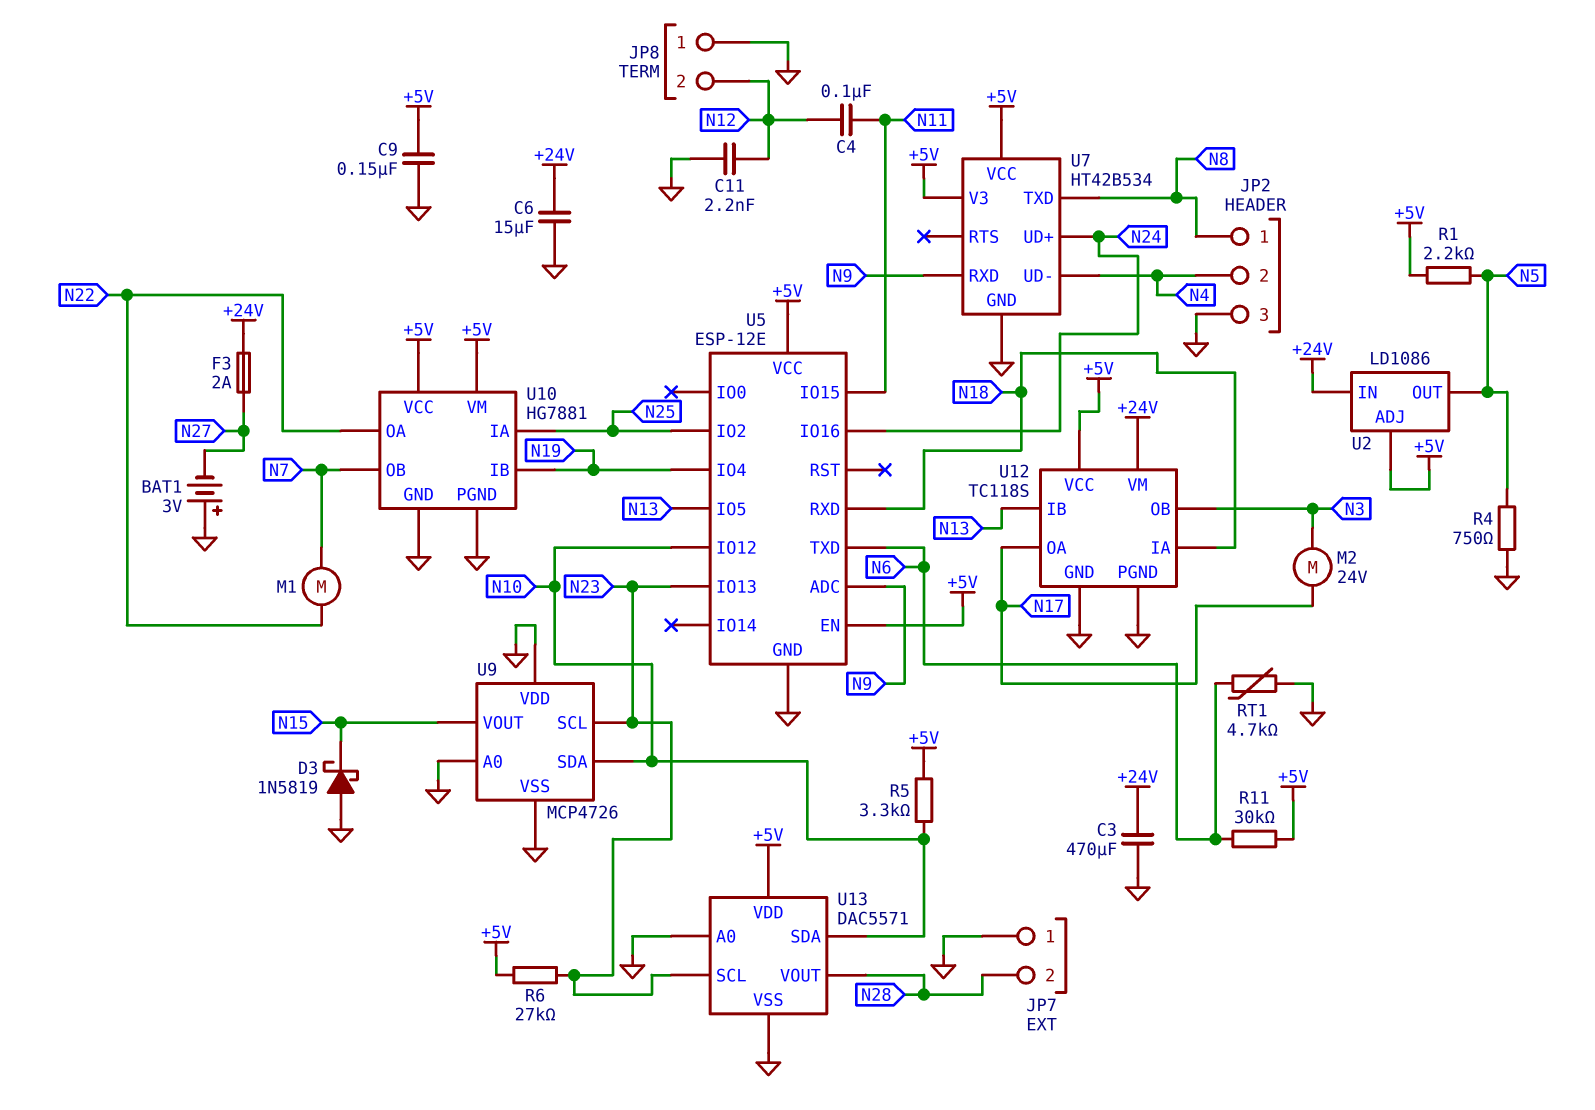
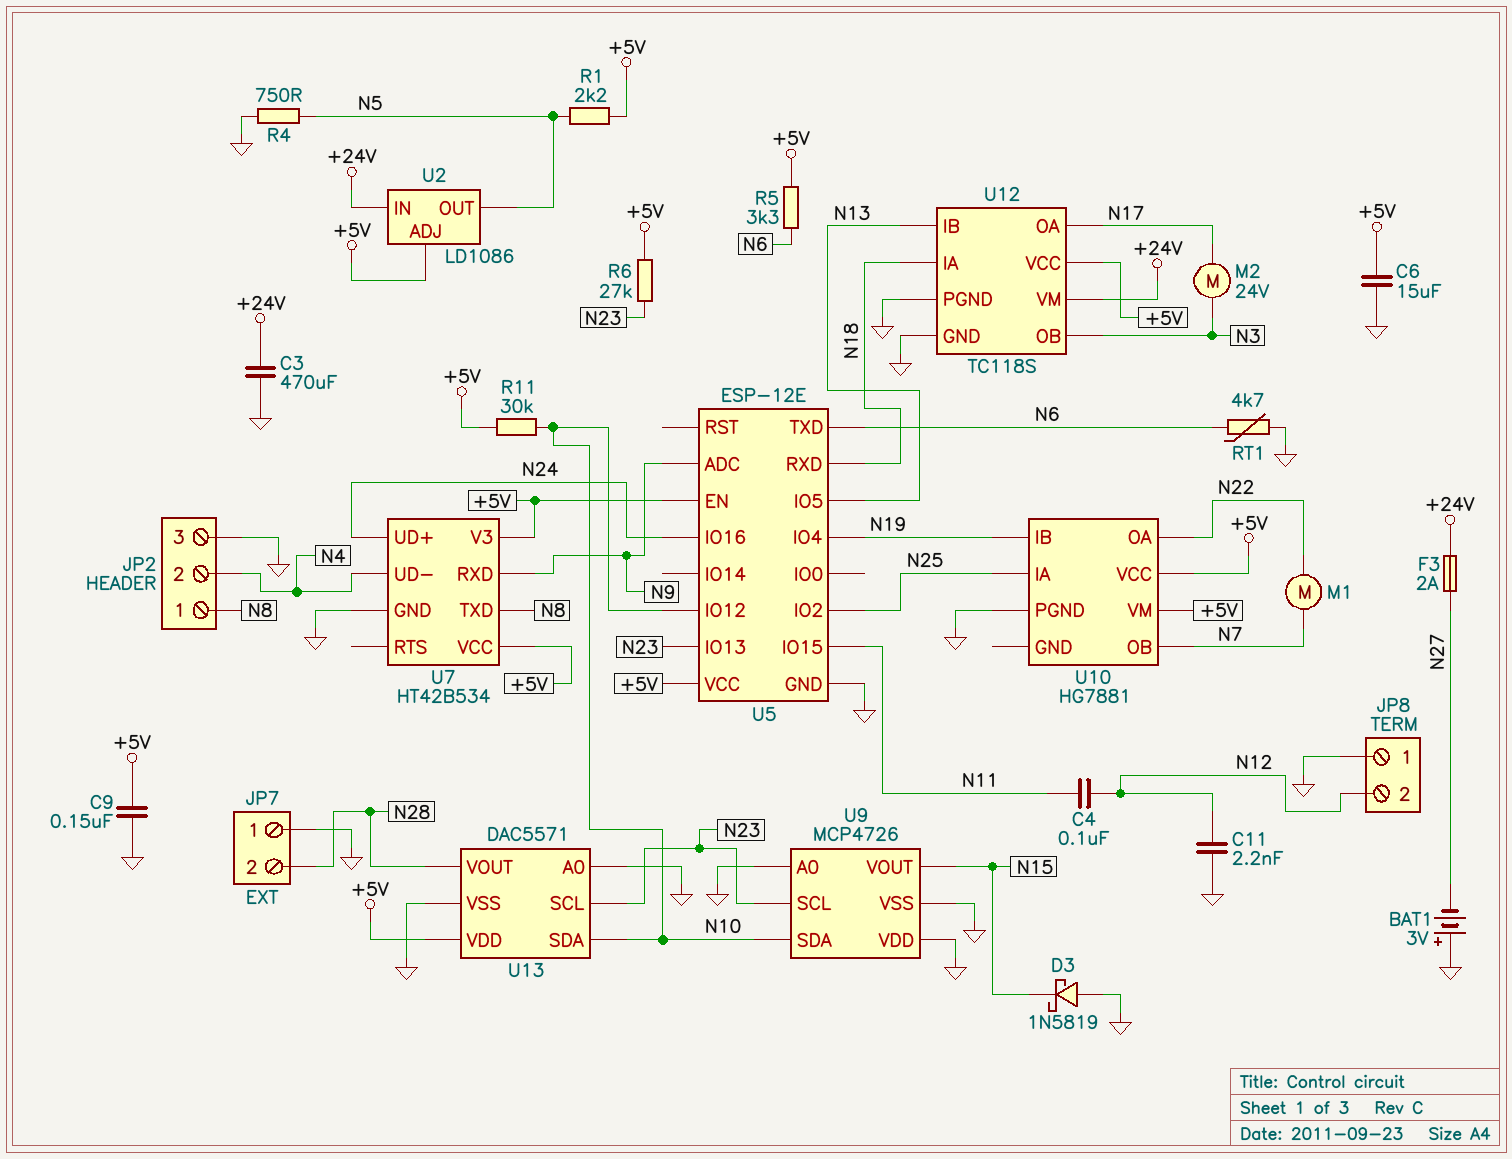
C6: 15uF (+24V, GND) -> 15uF (+5V, GND)
R5: 3.3k (+5V, N10) -> 3.3k (+5V, N6)
R11: 30k (+5V, N6) -> 30k (+5V, N10)
U10 pin GND: GND -> none

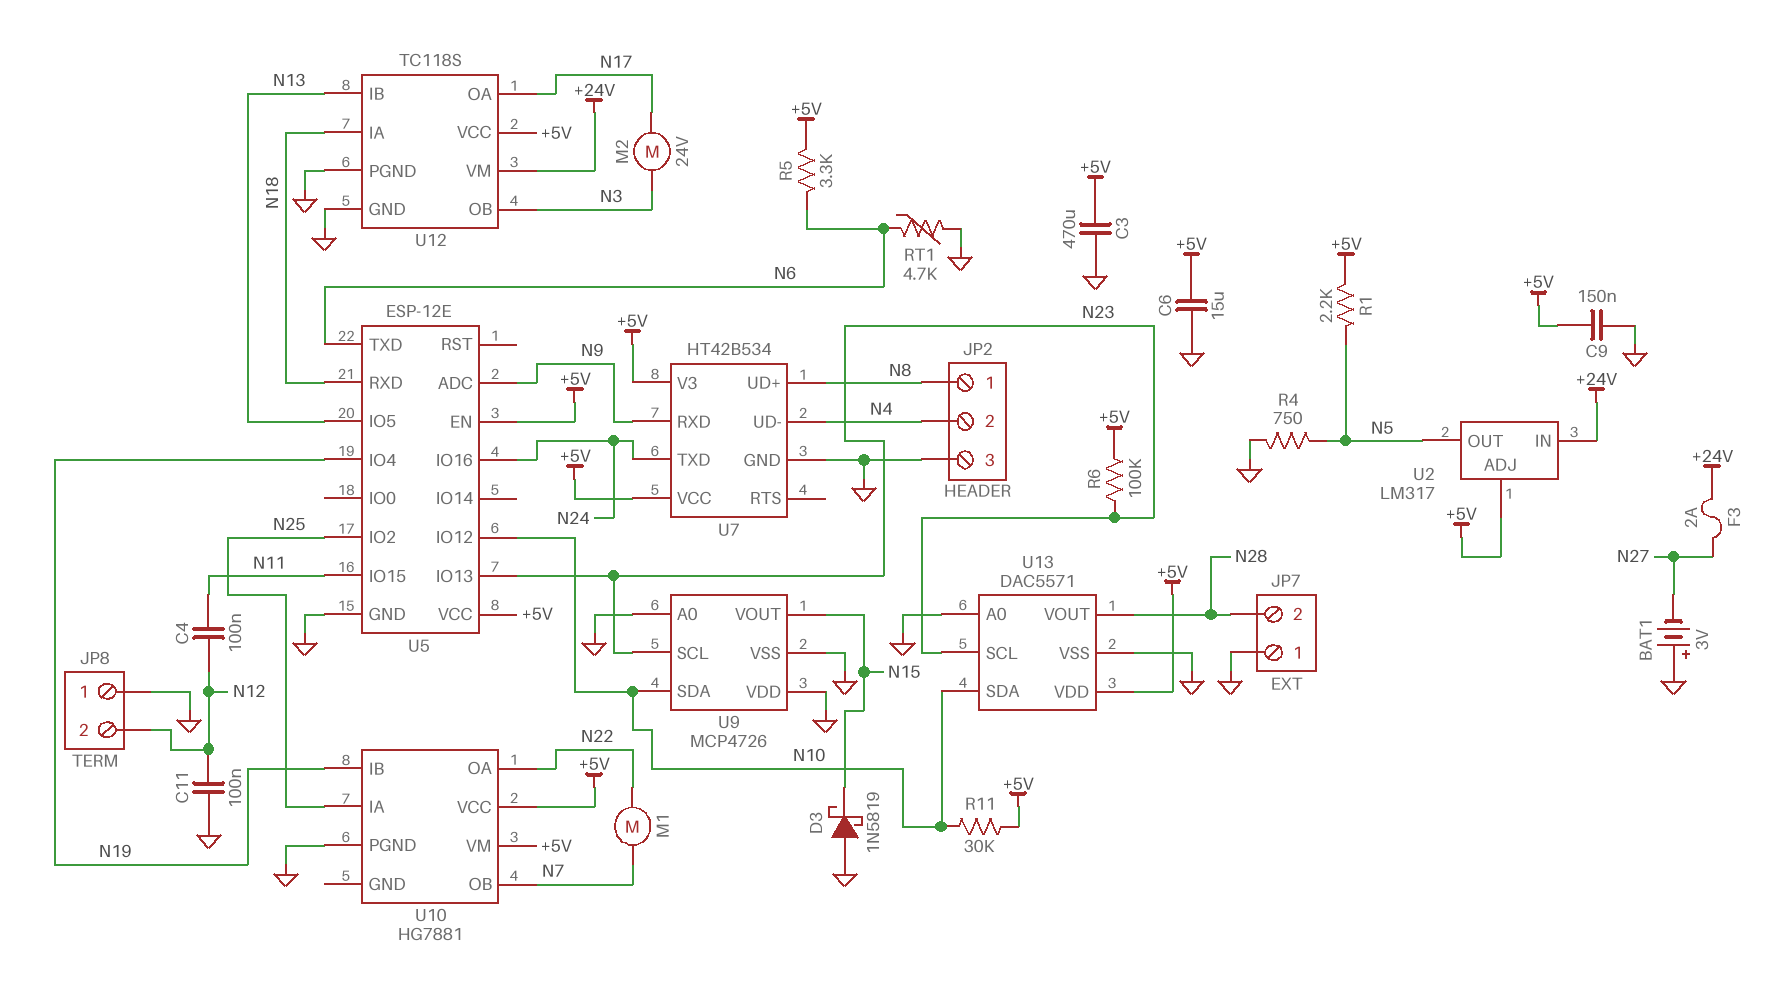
C3: 470uF (+24V, GND) -> 470uF (+5V, GND)
C11: 2.2nF (GND, N12) -> 100nF (GND, N12)
R6: 27k (+5V, N23) -> 100k (+5V, N23)
U2: LD1086 -> LM317
U7 pin TXD: N8 -> N24
U7 pin UD+: N24 -> N8

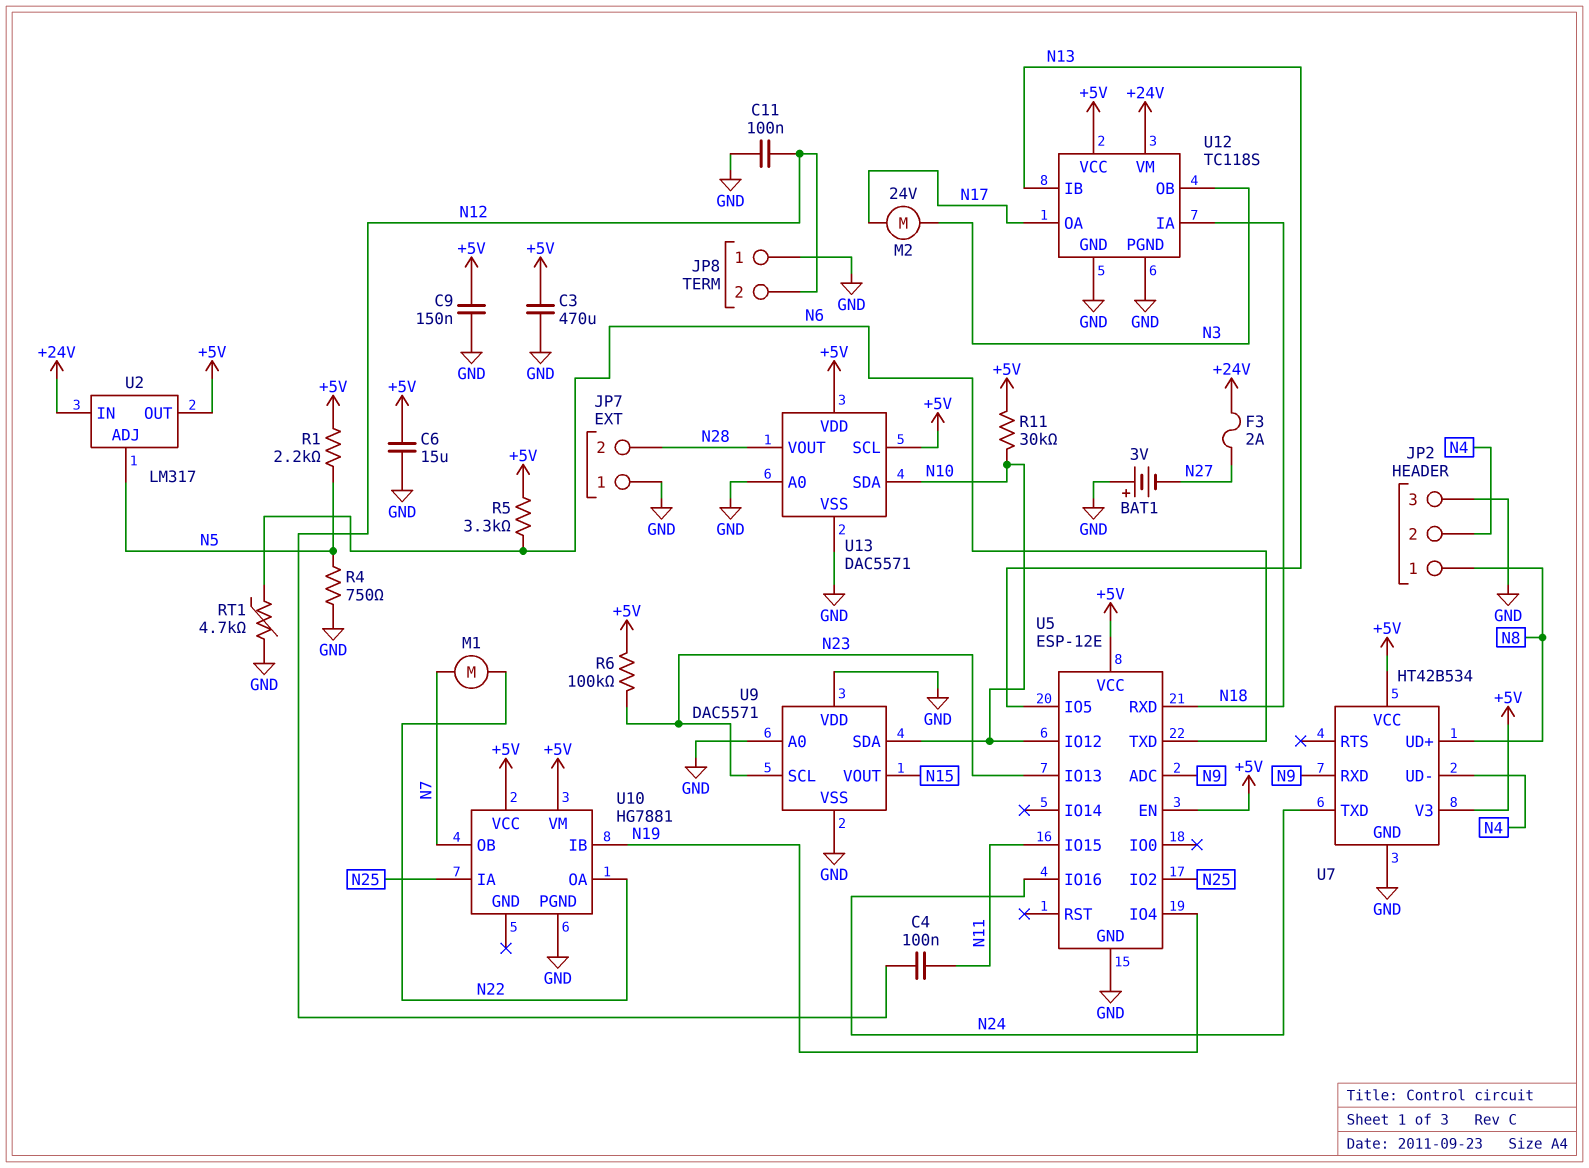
D3: schottky 1N5819 (A GND, K N15) -> none
U2 pin ADJ: +5V -> N5
U2 pin OUT: N5 -> +5V
U9: MCP4726 -> DAC5571
U13 pin SCL: N23 -> +5V

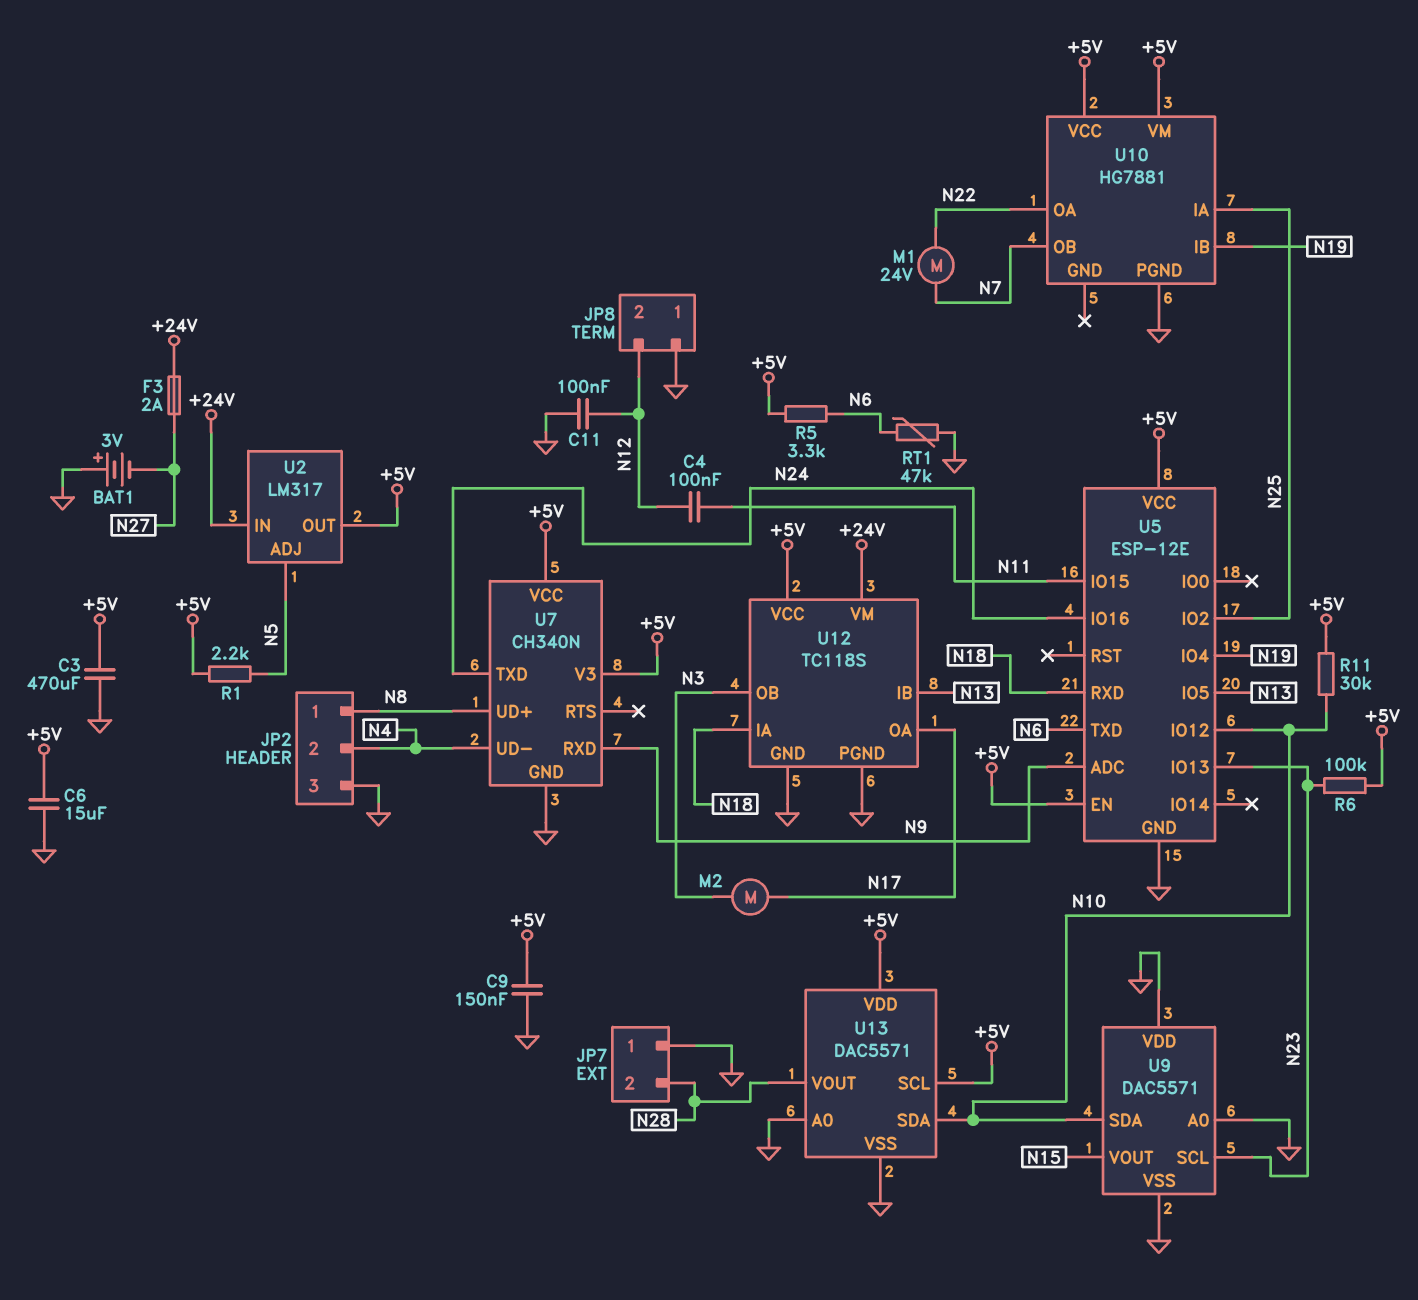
M1: motor (N7, N22) -> motor 24V (N7, N22)
M2: motor 24V (N3, N17) -> motor (N3, N17)
R4: 750 (GND, N5) -> none
RT1: 4.7k (GND, N6) -> 47k (GND, N6)
U7: HT42B534 -> CH340N

